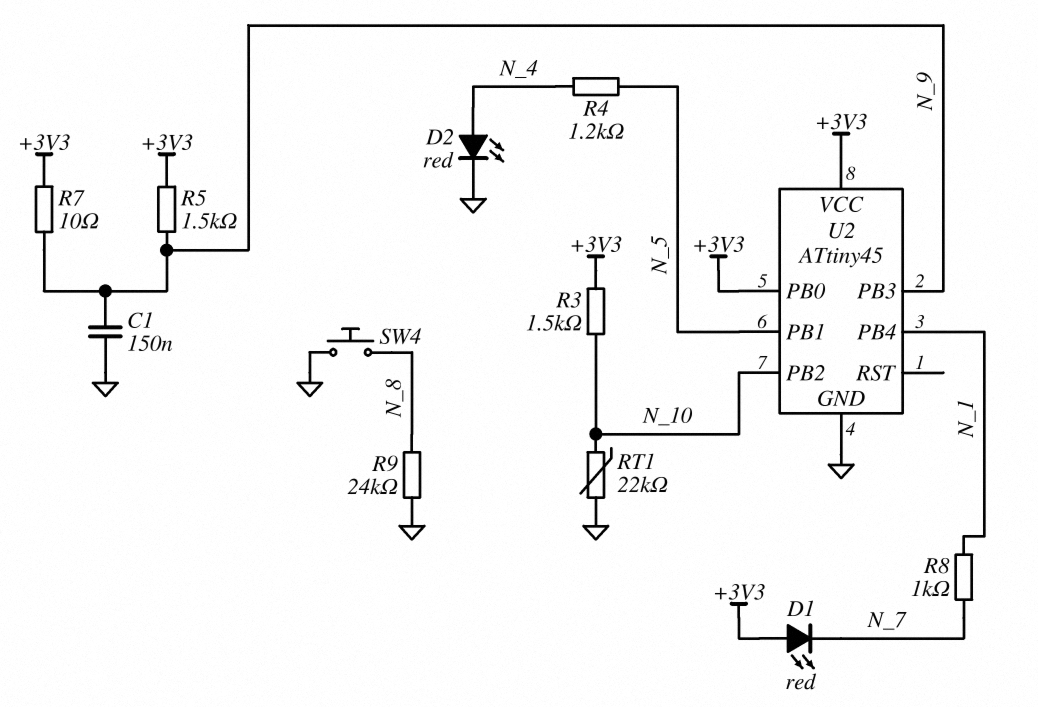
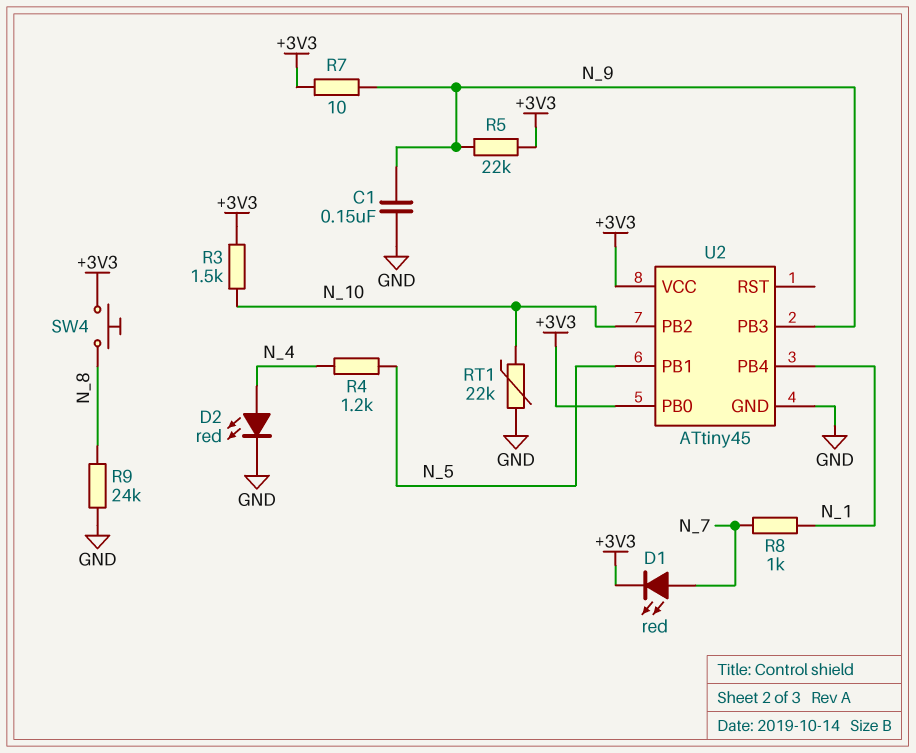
D1: LED red (A +3V3, K N_7) -> LED red (A N_7, K +3V3)
R5: 1.5k (+3V3, N_9) -> 22k (+3V3, N_9)
SW4: button (GND, N_8) -> button (+3V3, N_8)

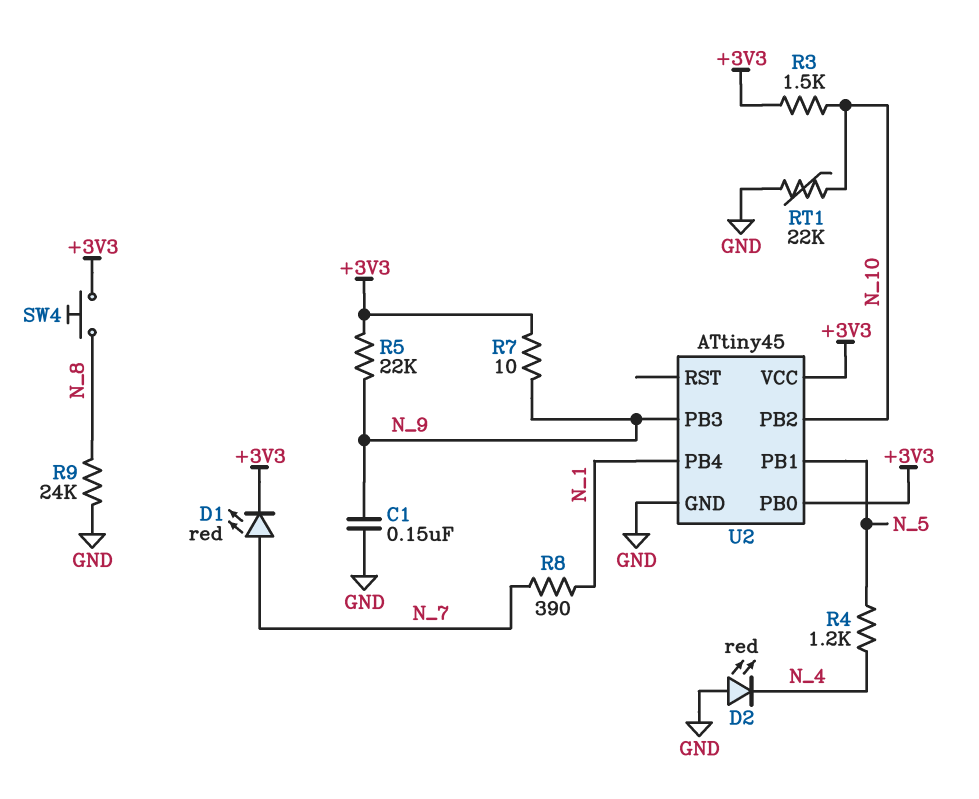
D2: LED red (A N_4, K GND) -> LED red (A GND, K N_4)
R8: 1k (N_1, N_7) -> 390 (N_1, N_7)

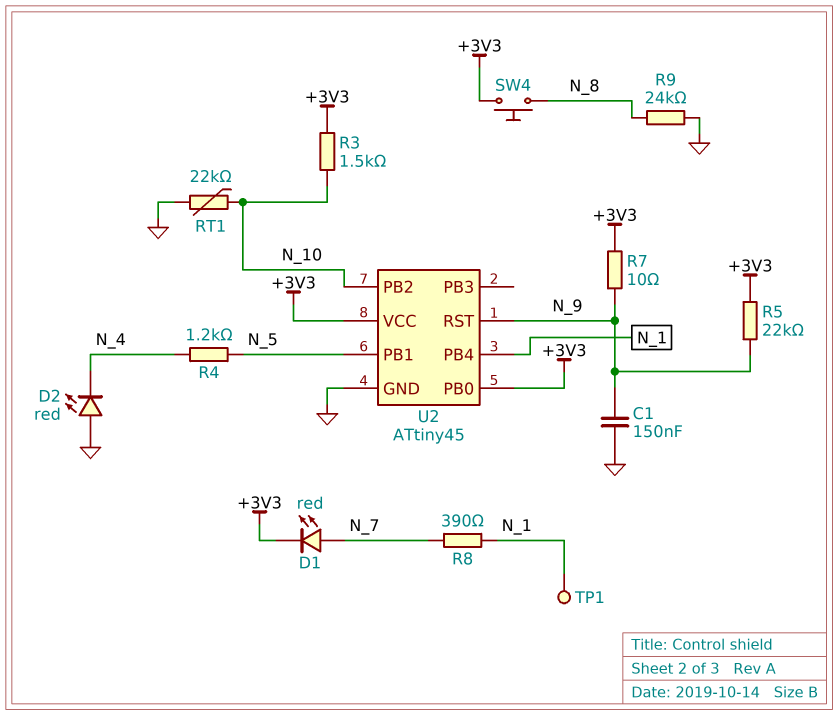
TP1: none -> test point (N_1)
U2 pin PB3: N_9 -> none
U2 pin RST: none -> N_9

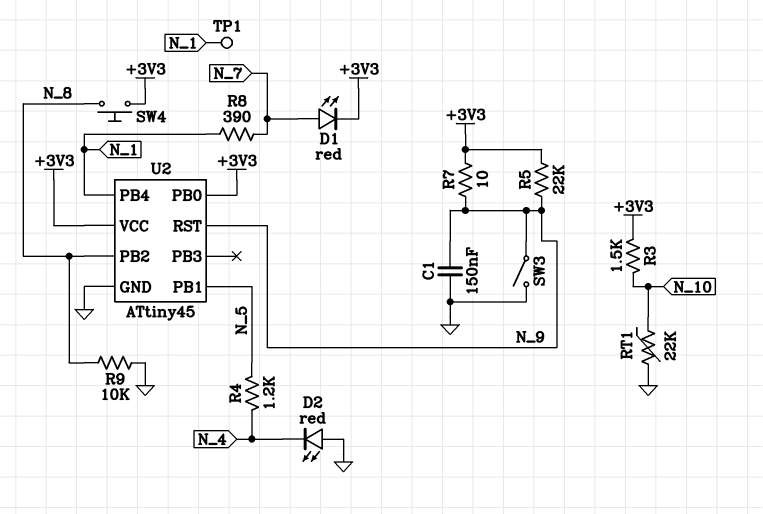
R9: 24k (GND, N_8) -> 10k (GND, N_8)
SW3: none -> switch (GND, N_9)
U2 pin PB2: N_10 -> N_8

